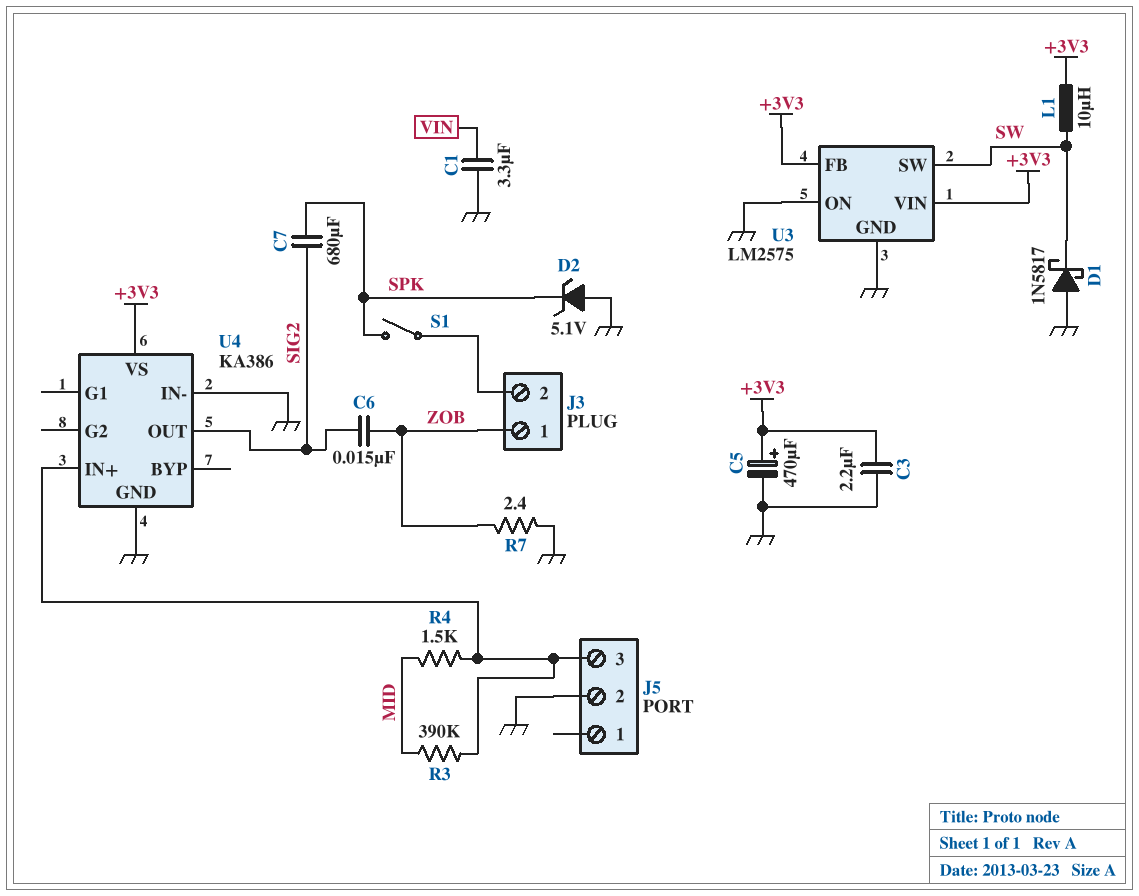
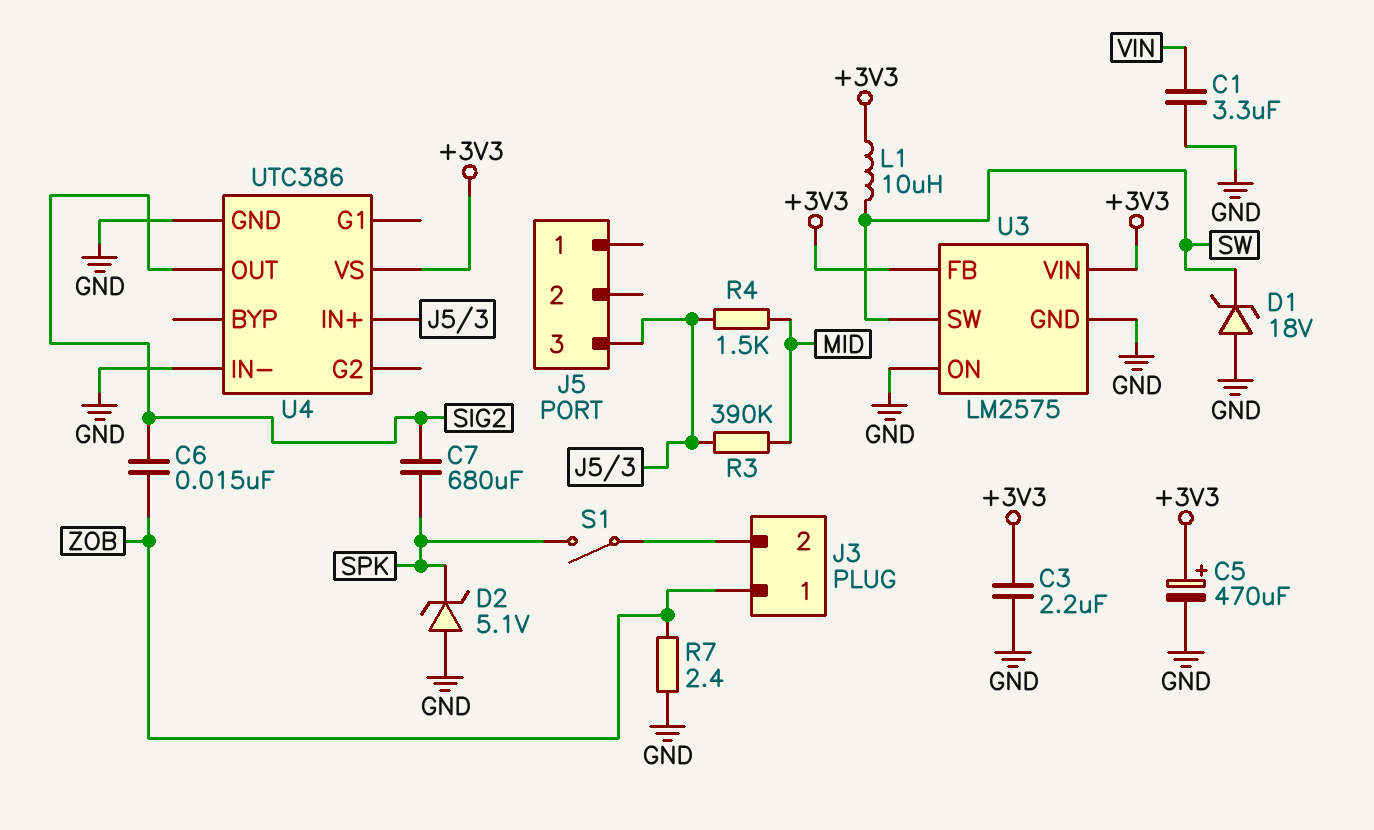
D1: schottky 1N5817 (A GND, K SW) -> zener 18V (A GND, K SW)
J5 pin 2: GND -> none
U4: KA386 -> UTC386

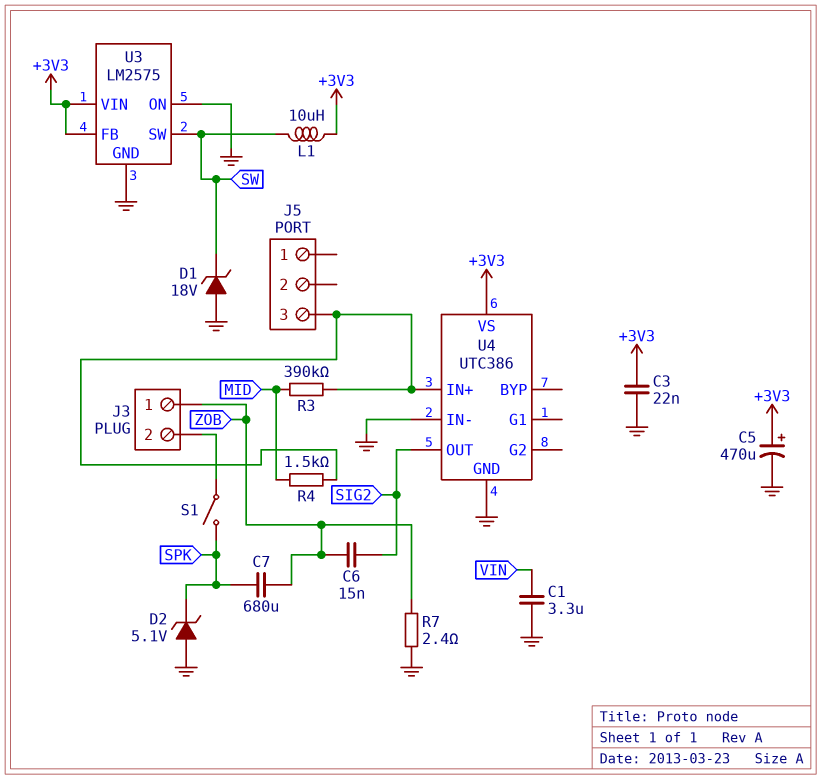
C3: 2.2uF (+3V3, GND) -> 22nF (+3V3, GND)
C7: 680uF (SIG2, SPK) -> 680uF (SPK, ZOB)

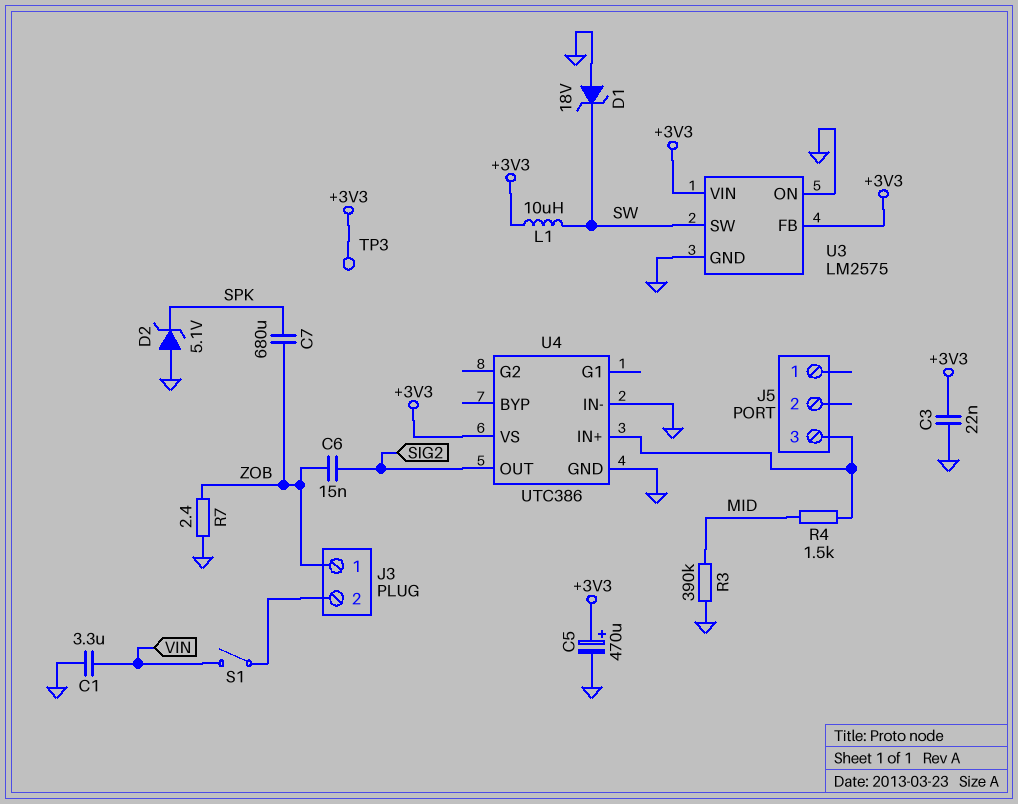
R3: 390k (J5/3, MID) -> 390k (GND, MID)
S1: switch (J3/2, SPK) -> switch (J3/2, VIN)
TP3: none -> test point (+3V3)

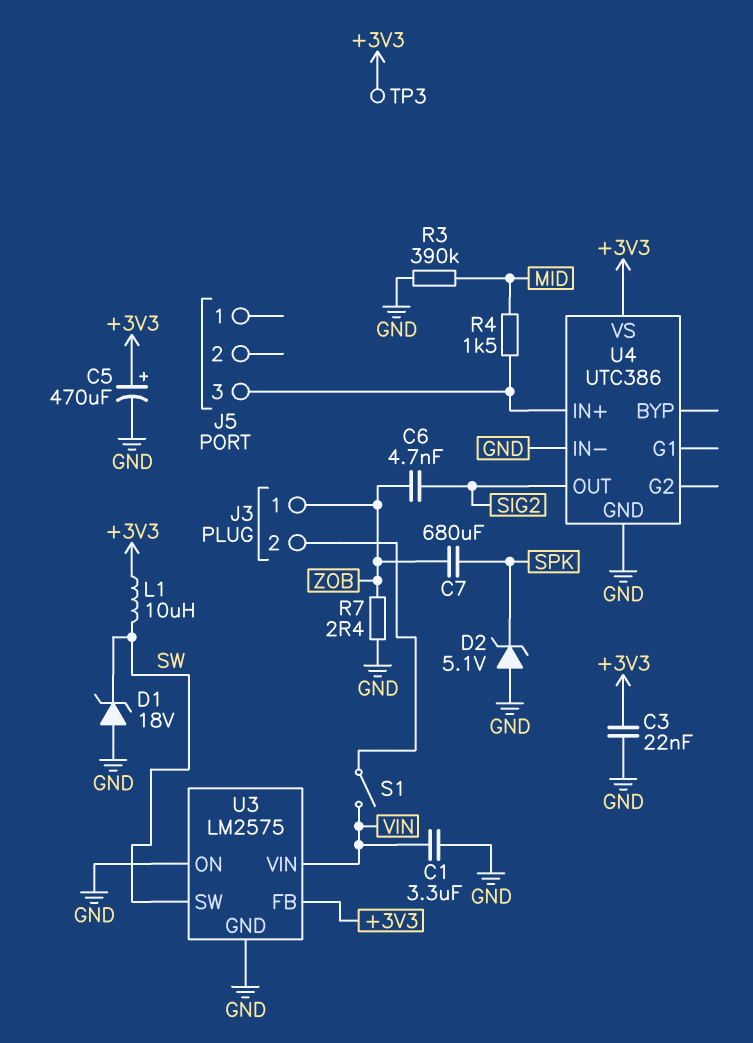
C6: 15nF (SIG2, ZOB) -> 4.7nF (SIG2, ZOB)
U3 pin VIN: +3V3 -> VIN

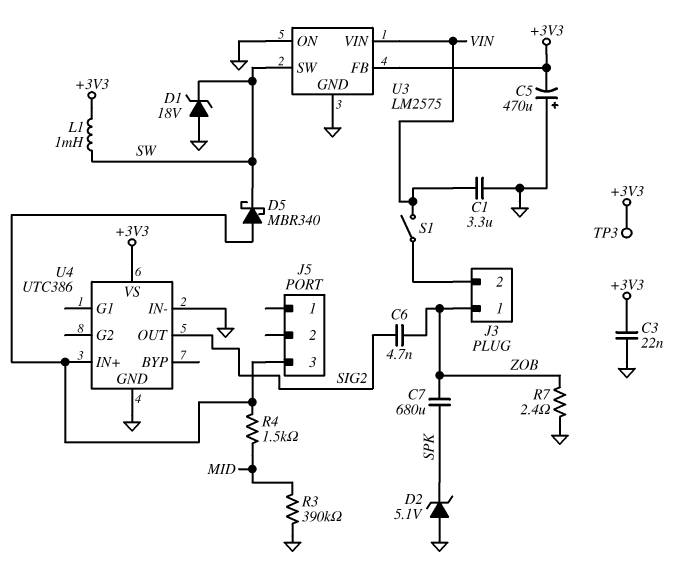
C5: 470uF (plus +3V3, minus GND) -> 470uF (plus GND, minus +3V3)
D5: none -> schottky MBR340 (A J5/3, K SW)
L1: 10uH (+3V3, SW) -> 1mH (+3V3, SW)

